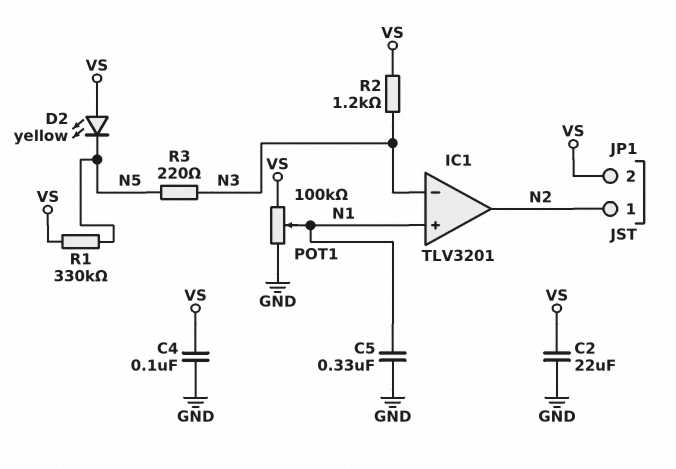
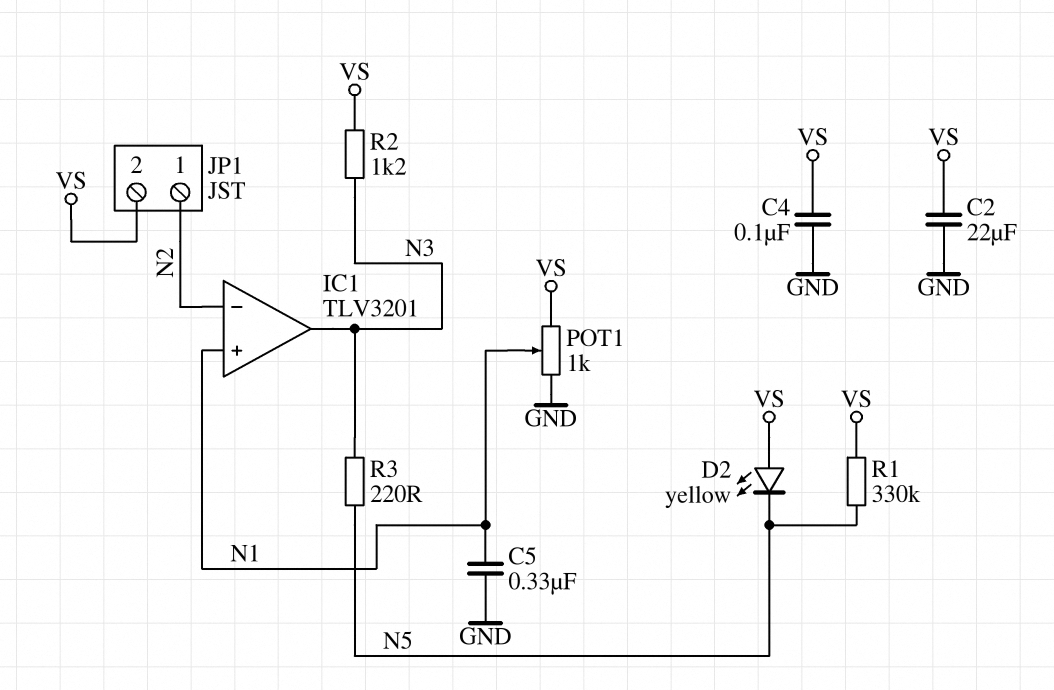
IC1 pin in-: N3 -> N2
IC1 pin out: N2 -> N3
POT1: 100k (GND, VS, wiper N1) -> 1k (GND, VS, wiper N1)

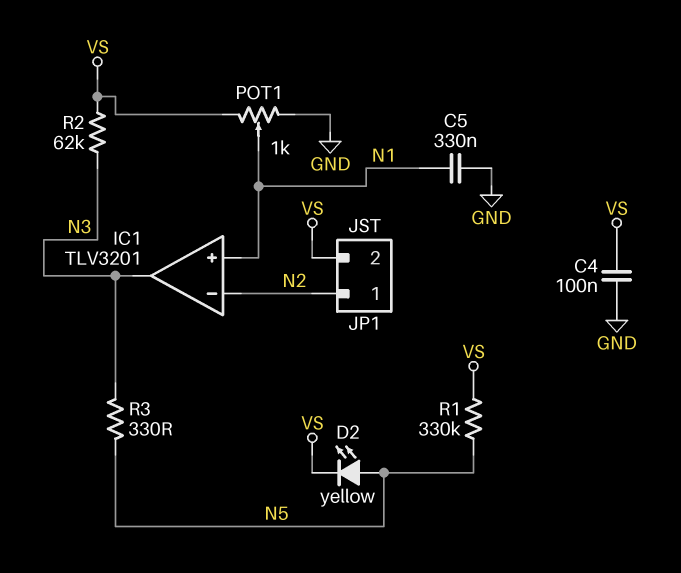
C2: 22uF (GND, VS) -> none
D2: LED yellow (A VS, K N5) -> LED yellow (A N5, K VS)
R2: 1.2k (N3, VS) -> 62k (N3, VS)
R3: 220 (N3, N5) -> 330 (N3, N5)

